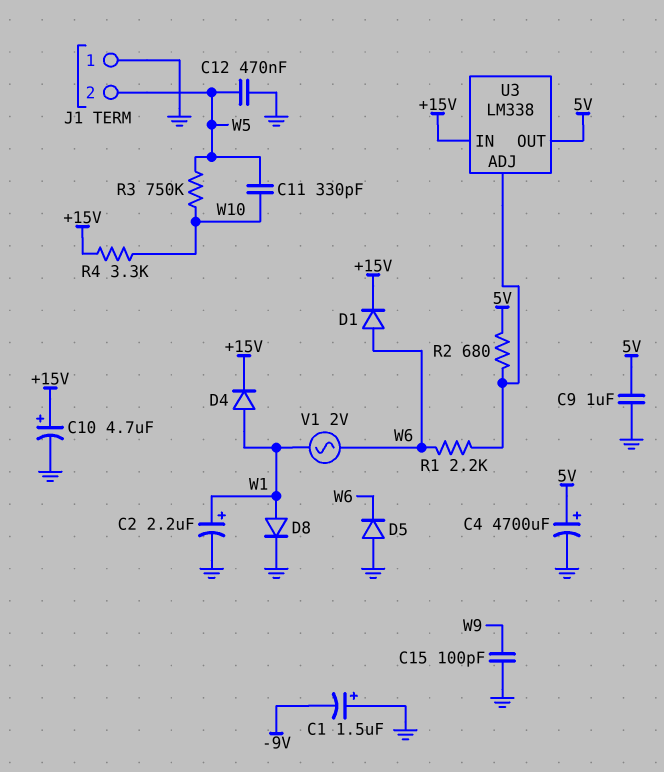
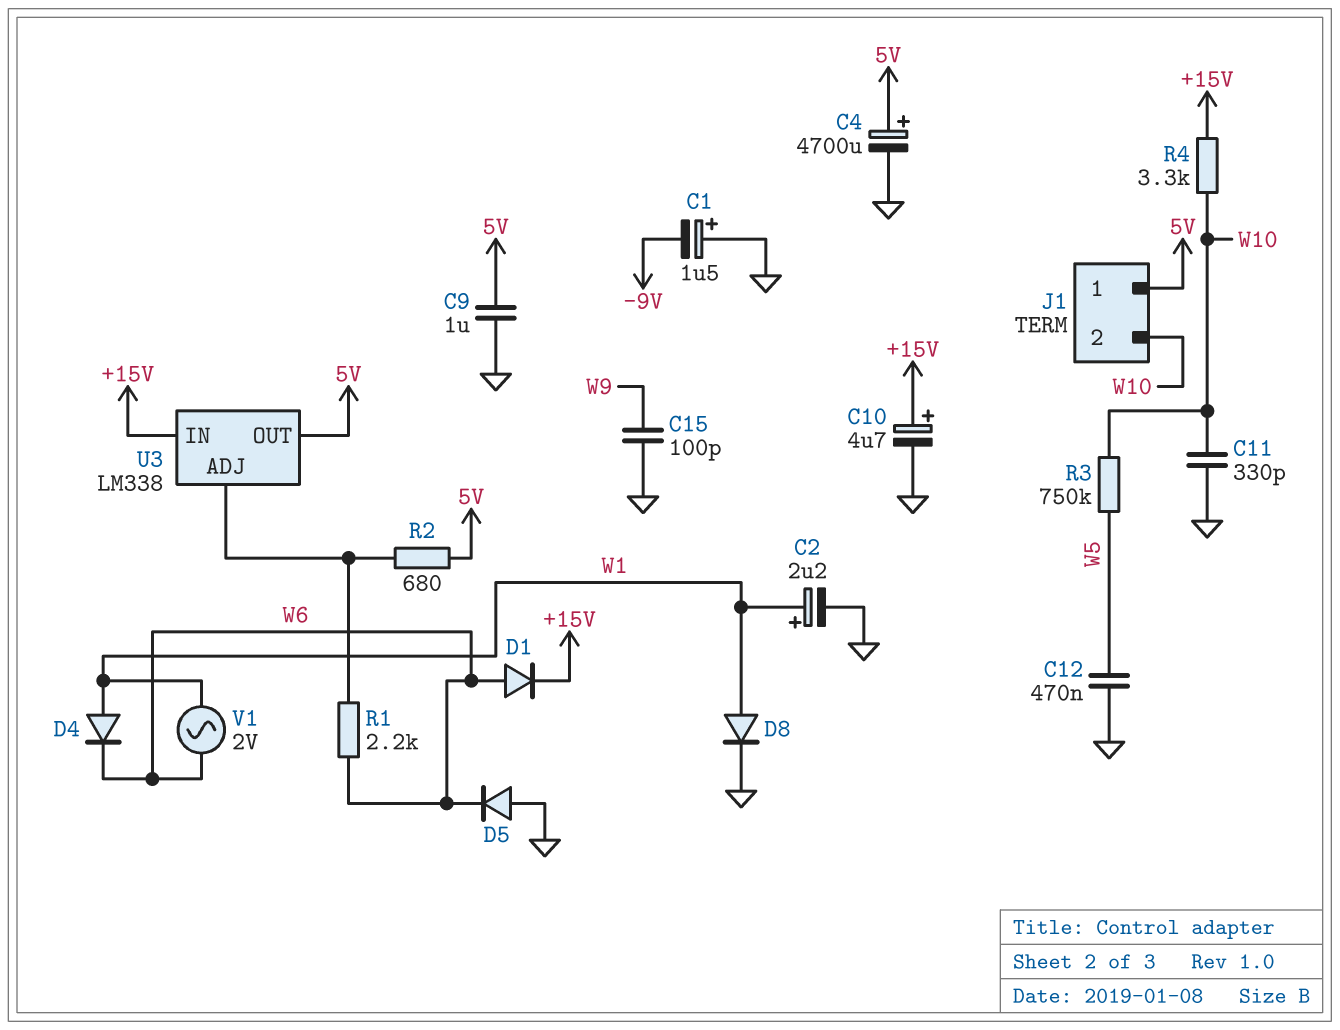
C11: 330pF (W5, W10) -> 330pF (GND, W10)
D4: diode (A W1, K +15V) -> diode (A W1, K W6)
J1 pin 1: GND -> 5V
J1 pin 2: W5 -> W10

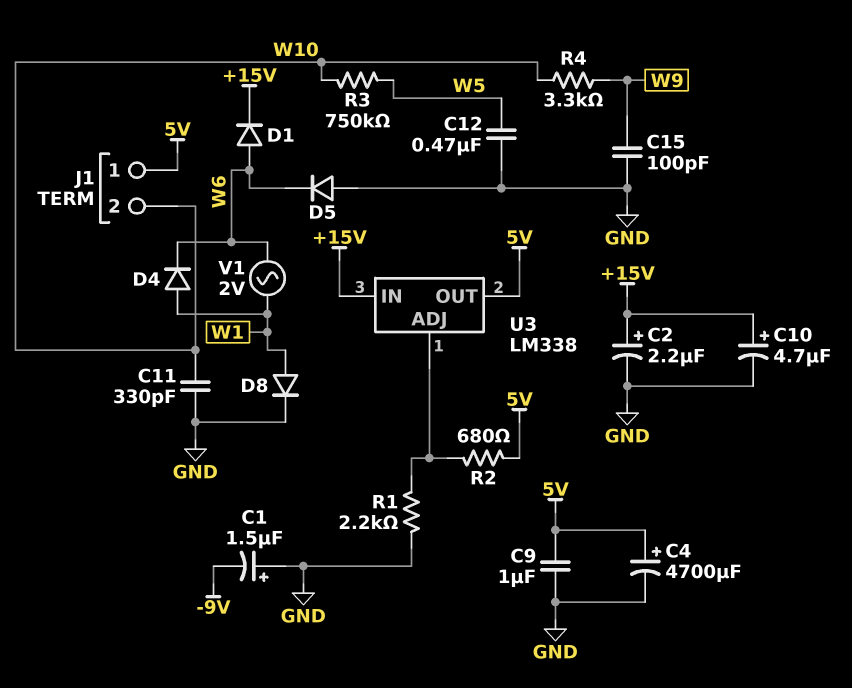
C2: 2.2uF (plus W1, minus GND) -> 2.2uF (plus +15V, minus GND)
R1: 2.2k (U3/ADJ, W6) -> 2.2k (GND, U3/ADJ)
R4: 3.3k (+15V, W10) -> 3.3k (W9, W10)

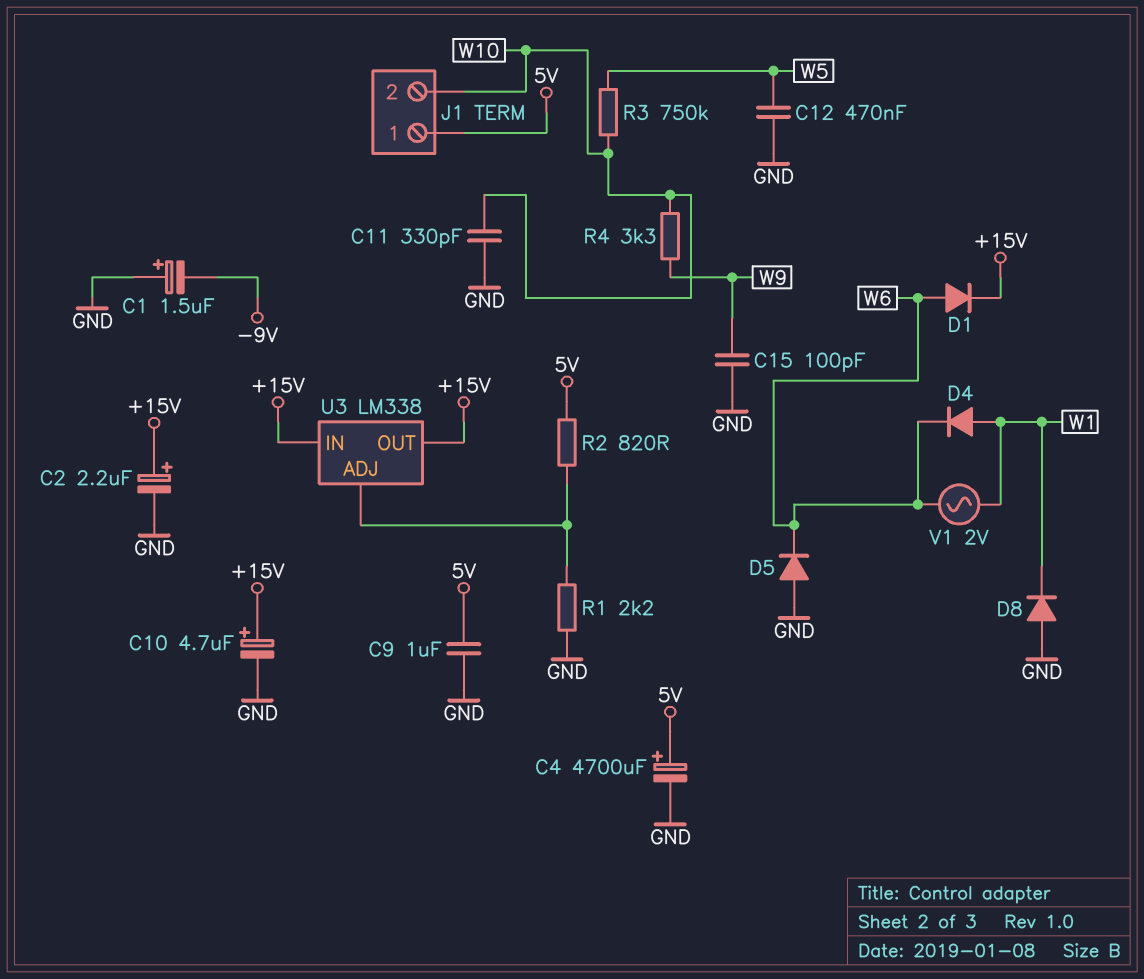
D8: diode (A W1, K GND) -> diode (A GND, K W1)
R2: 680 (5V, U3/ADJ) -> 820 (5V, U3/ADJ)
U3 pin OUT: 5V -> +15V

